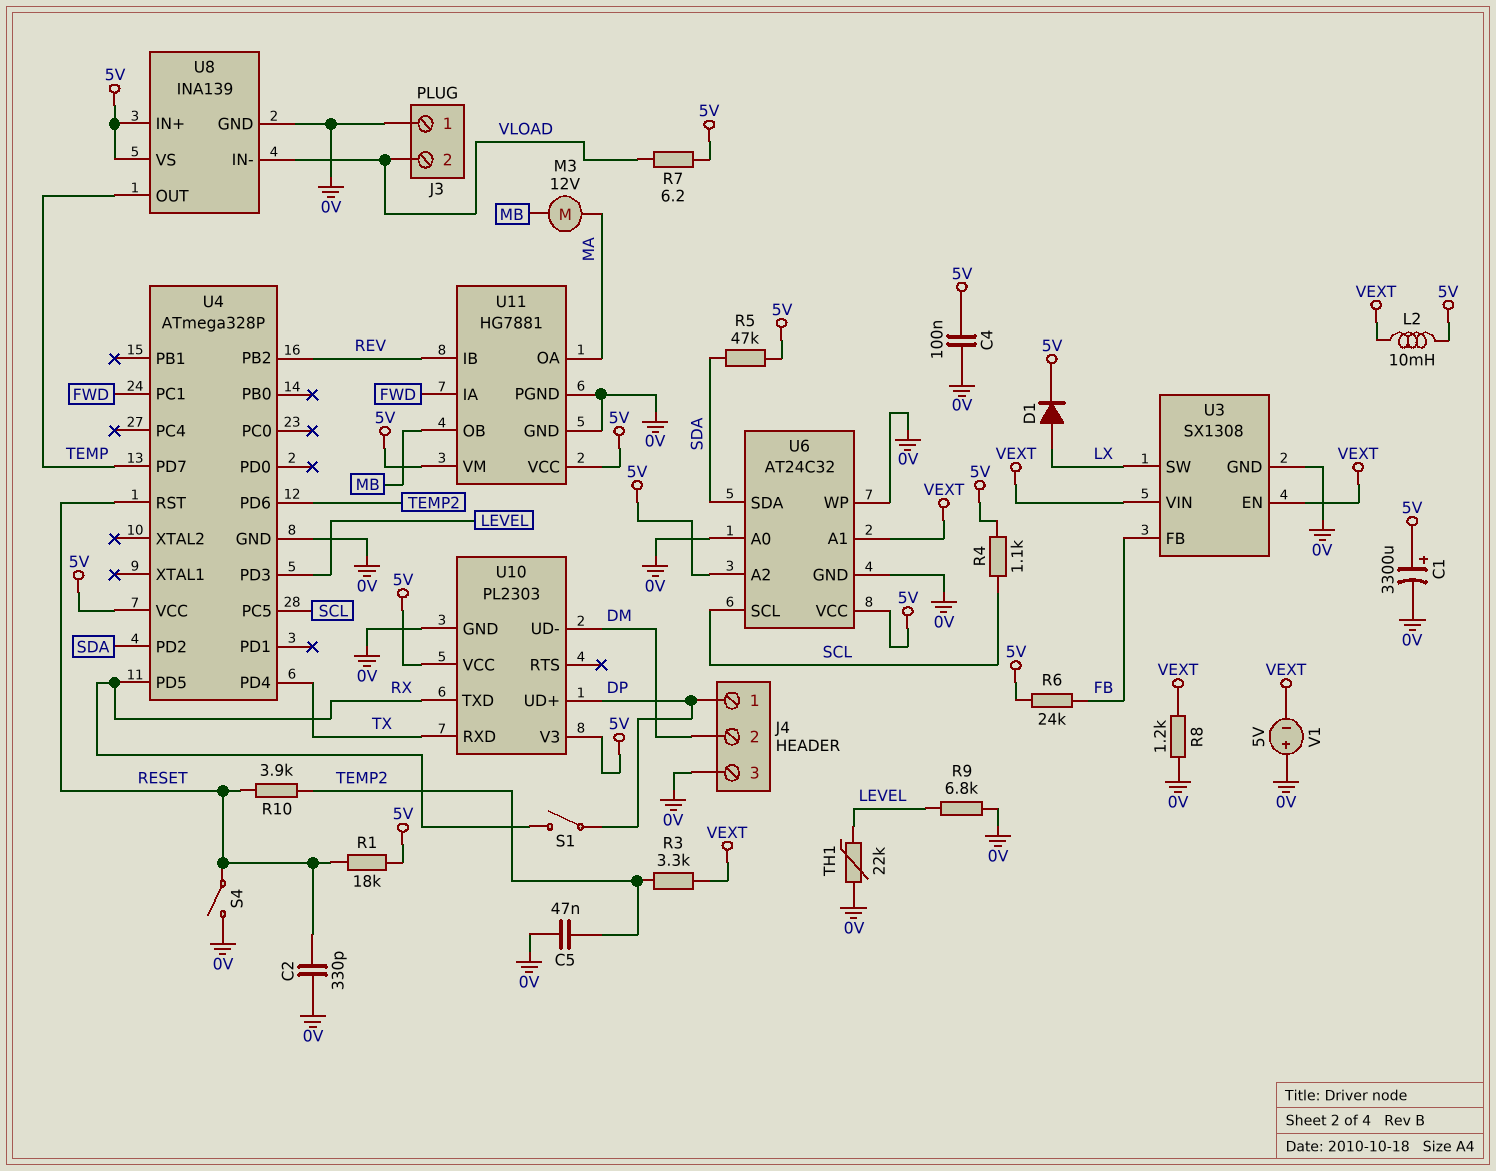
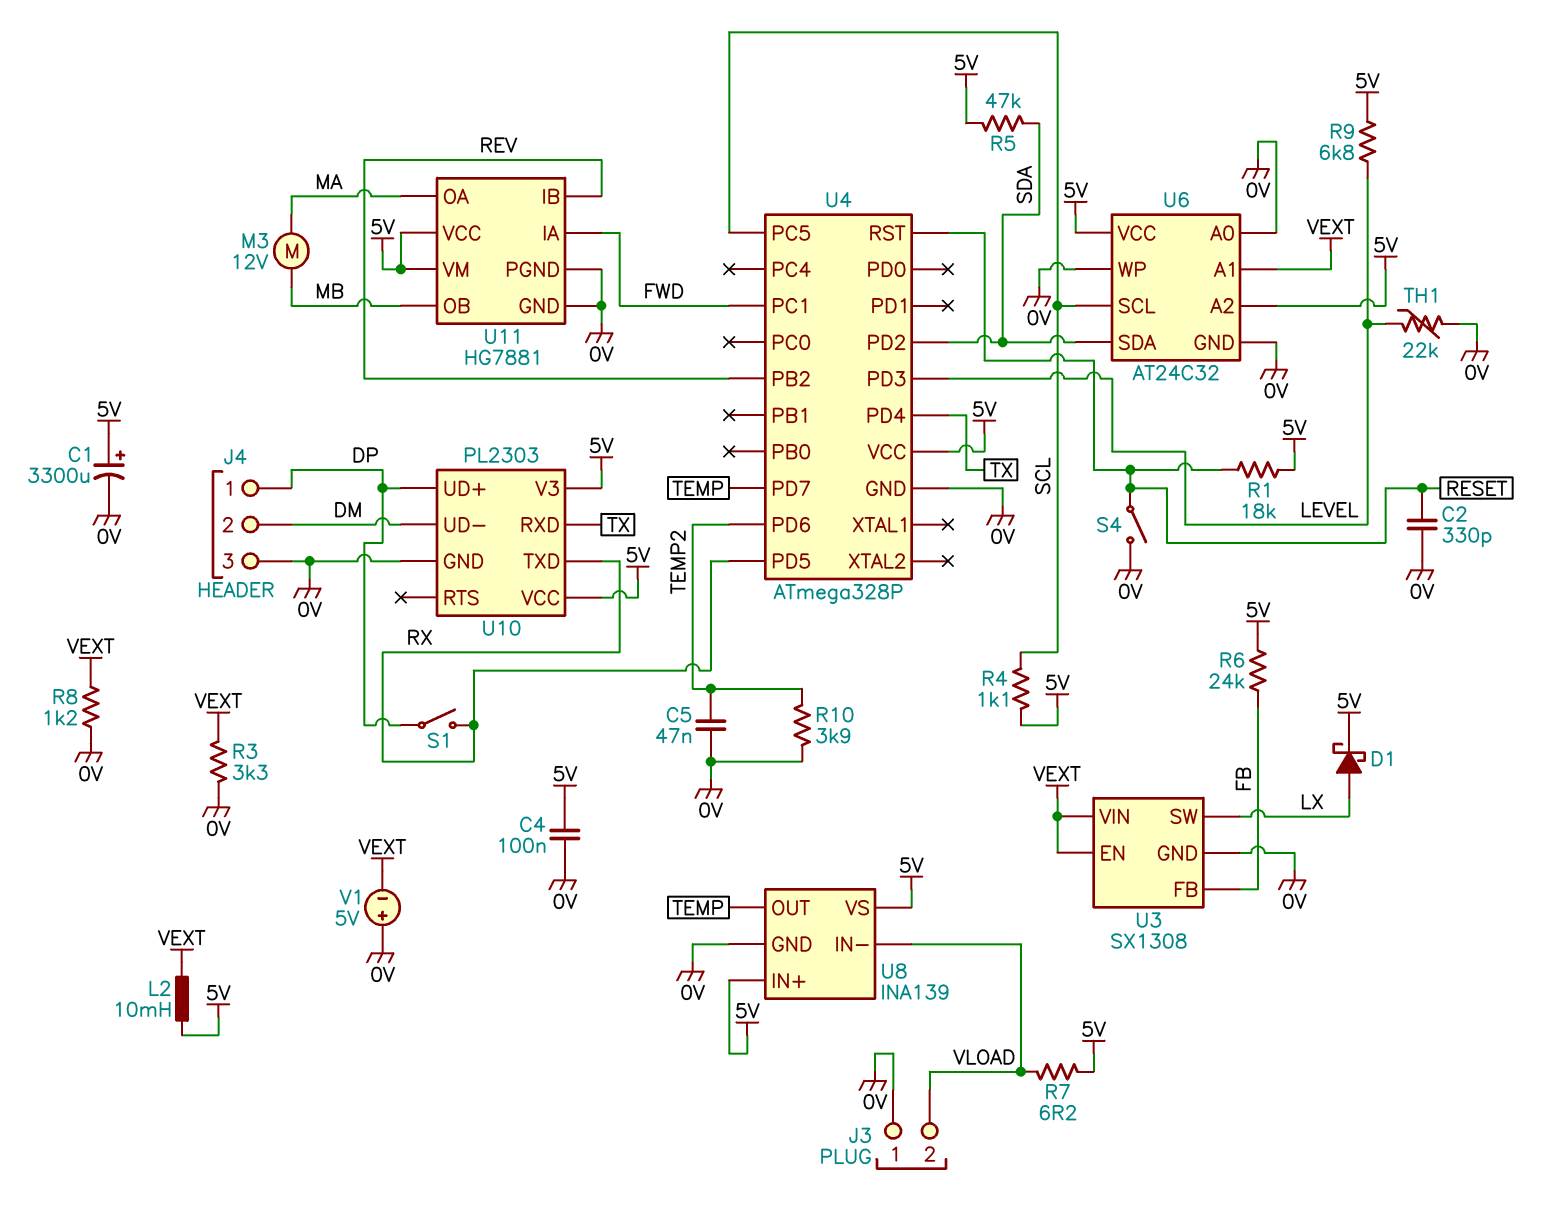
D1: diode (A LX, K 5V) -> schottky (A LX, K 5V)
R3: 3.3k (TEMP2, VEXT) -> 3.3k (0V, VEXT)
R9: 6.8k (0V, LEVEL) -> 6.8k (5V, LEVEL)
R10: 3.9k (RESET, TEMP2) -> 3.9k (0V, TEMP2)

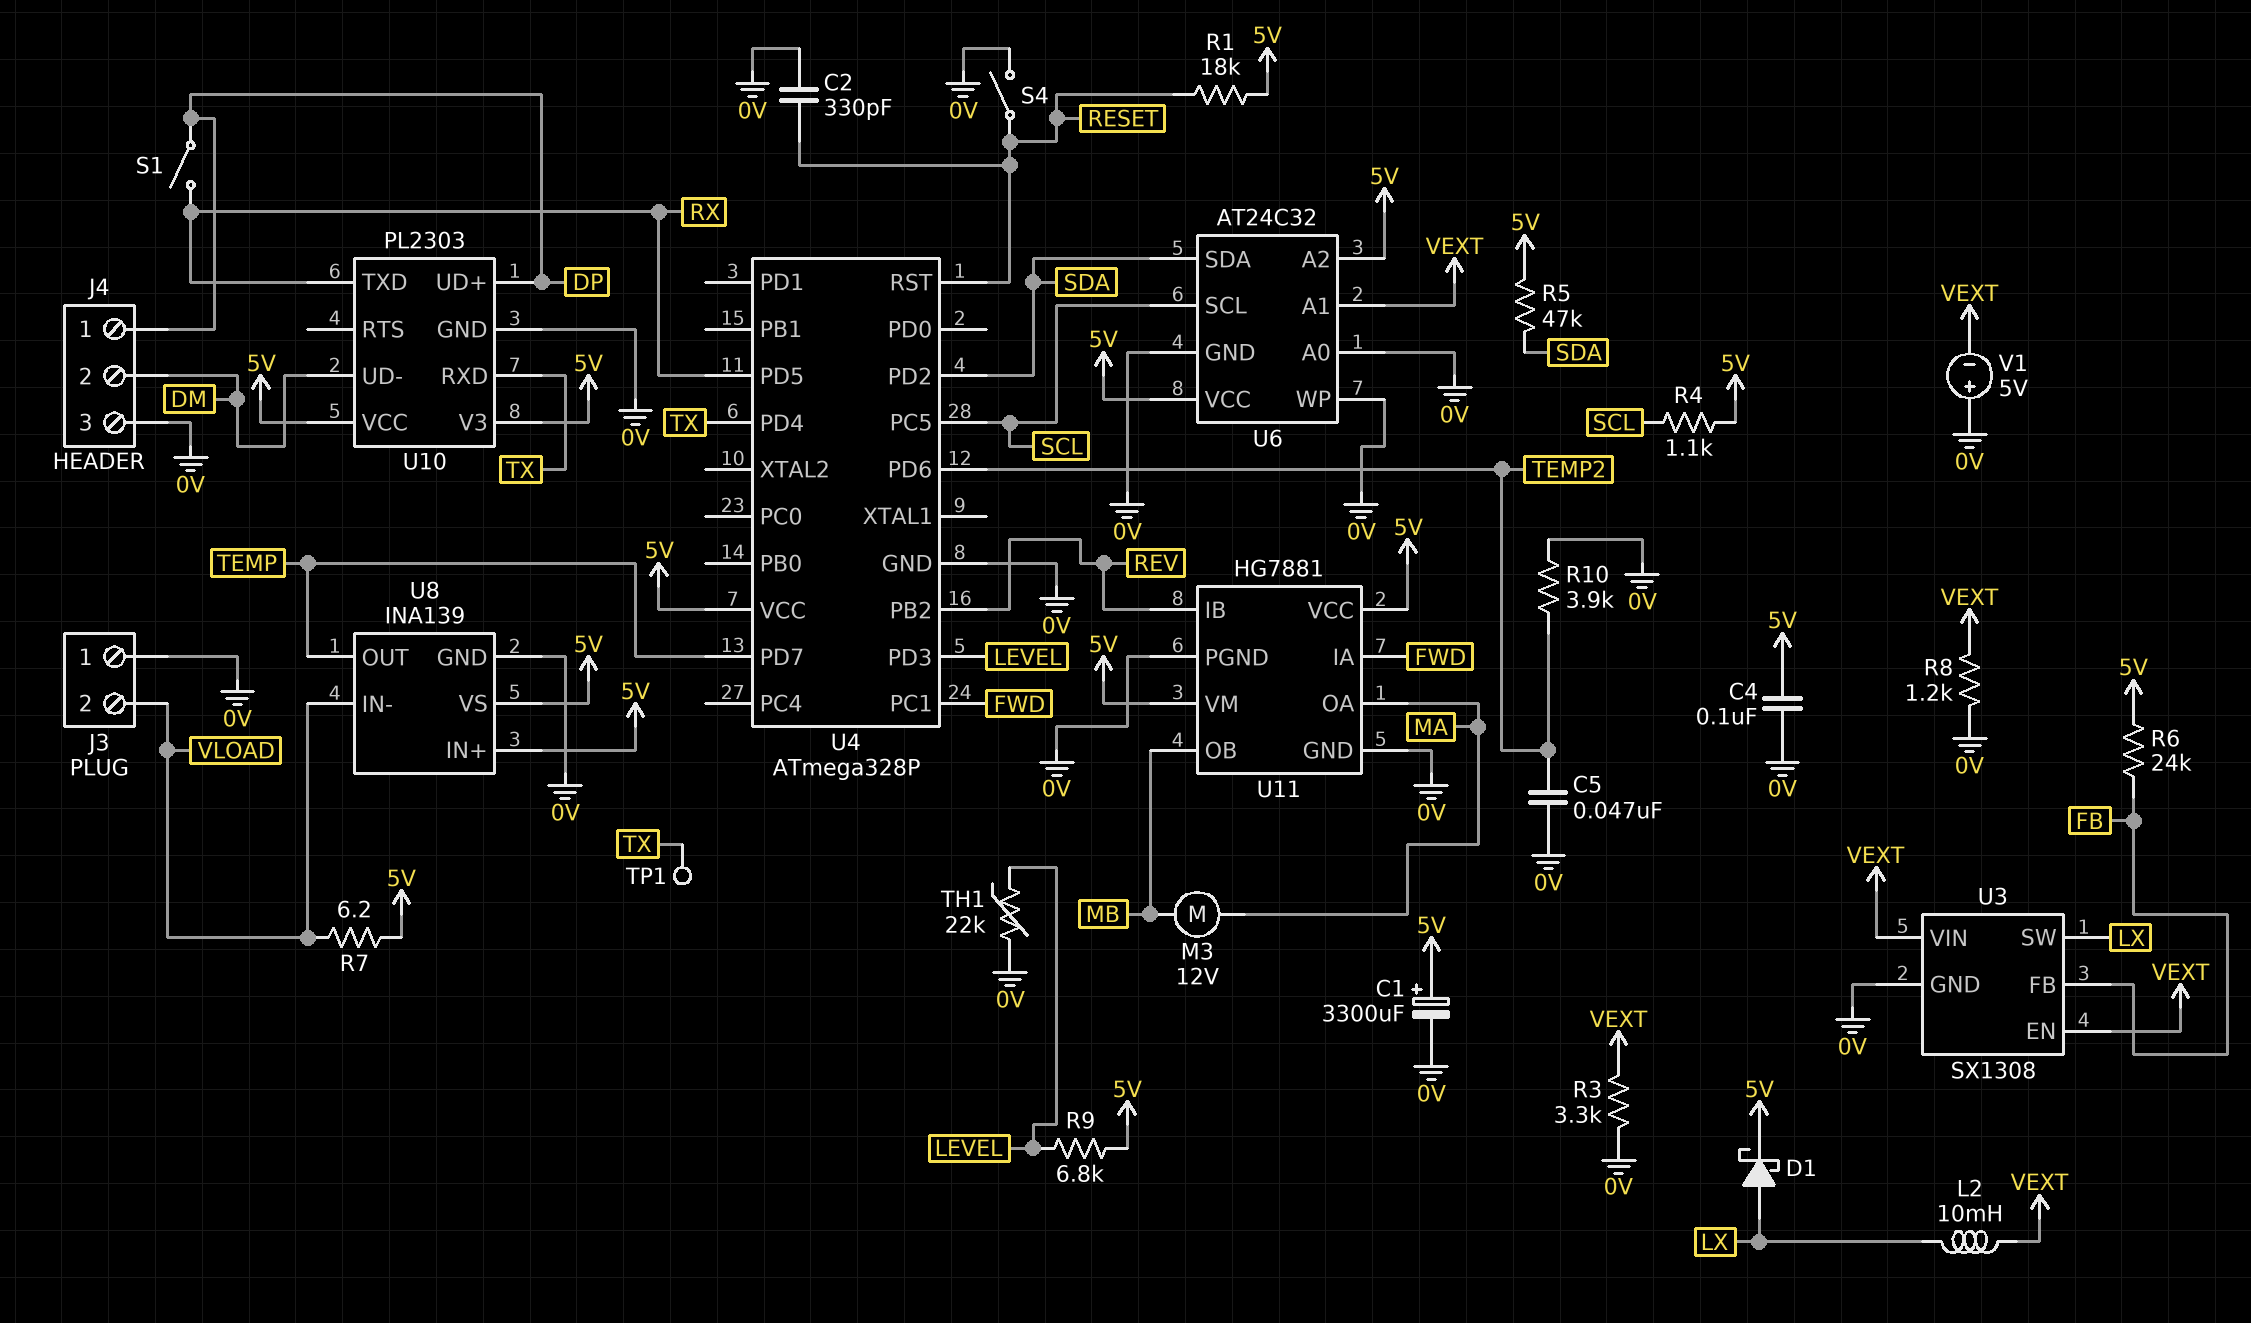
L2: 10mH (5V, VEXT) -> 10mH (LX, VEXT)
TP1: none -> test point (TX)

